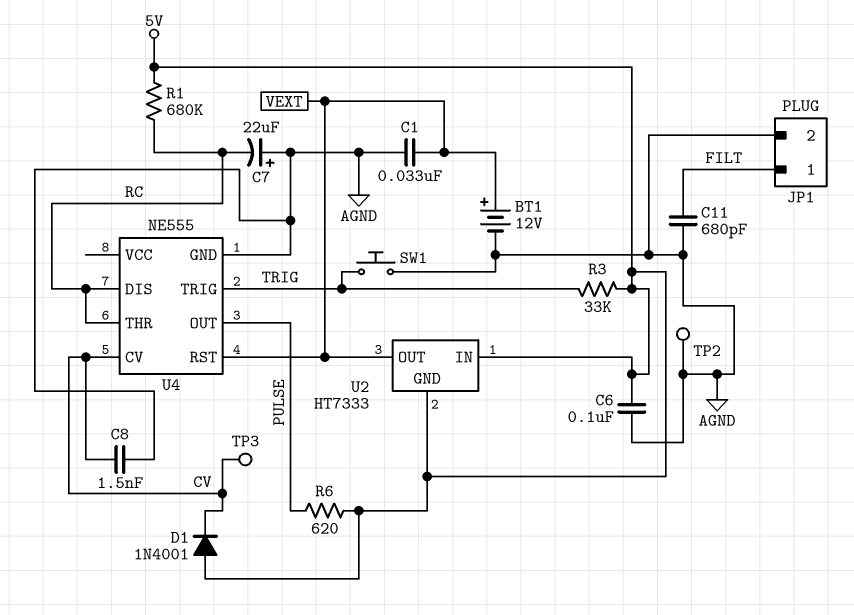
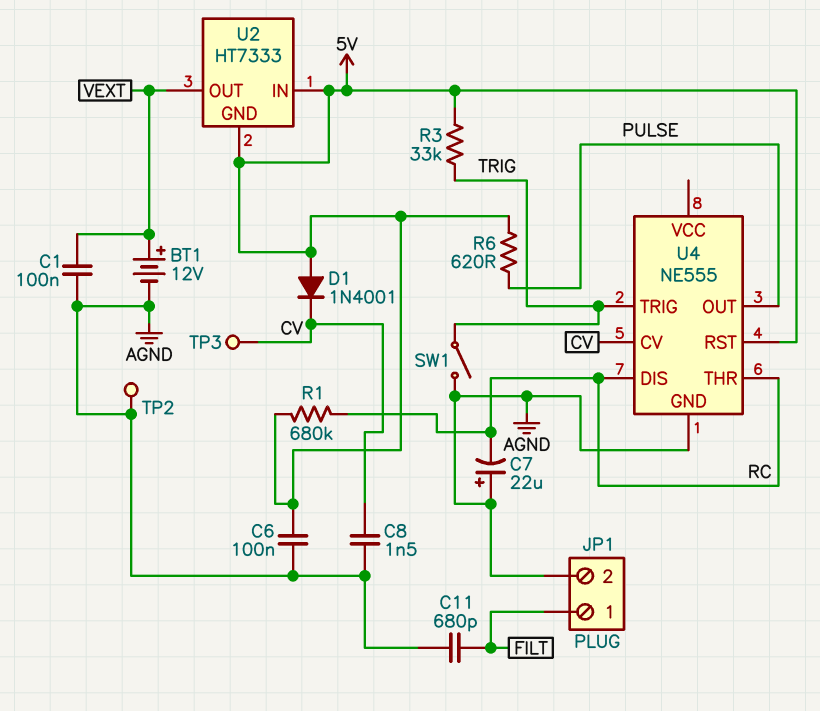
C1: 33nF (AGND, VEXT) -> 100nF (AGND, VEXT)
SW1: button (AGND, TRIG) -> switch (AGND, TRIG)
U4 pin RST: VEXT -> 5V

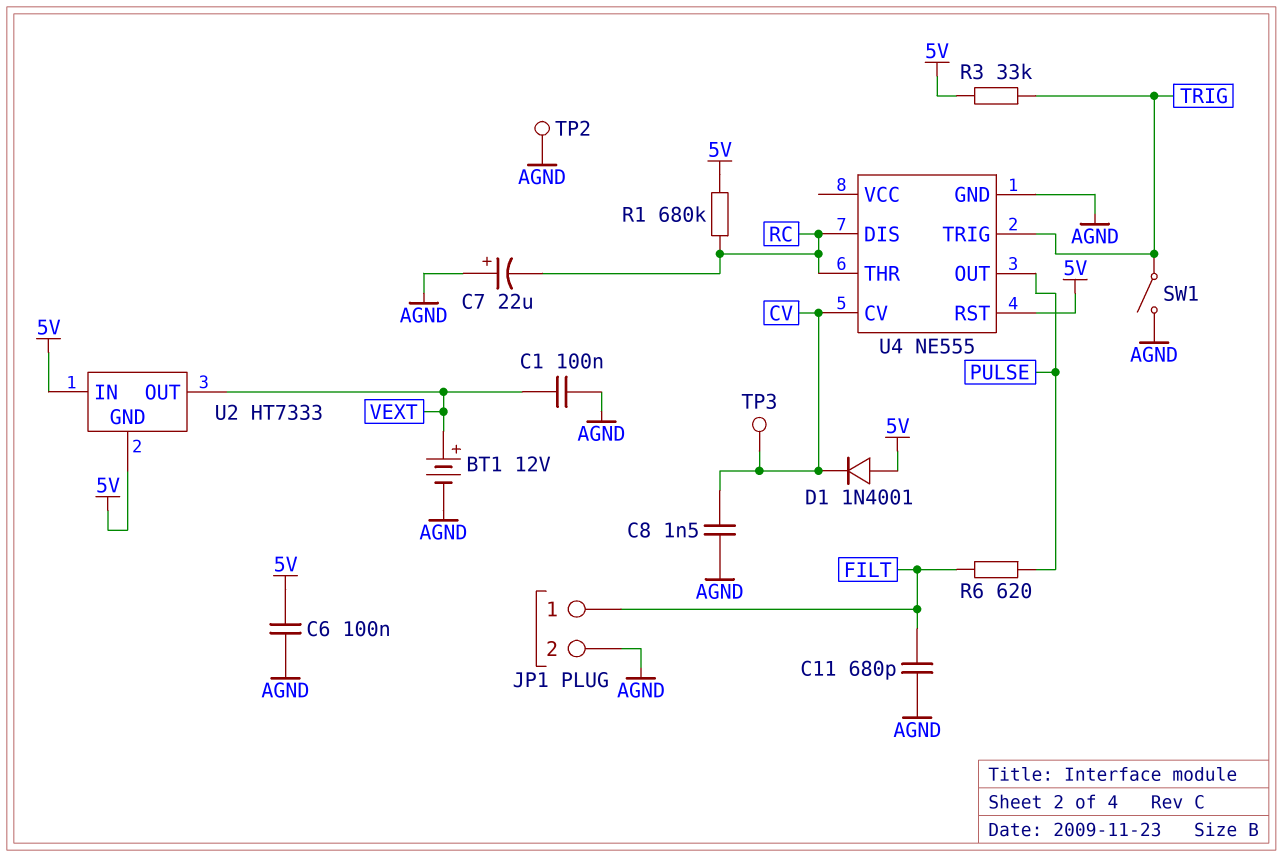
R6: 620 (5V, PULSE) -> 620 (FILT, PULSE)

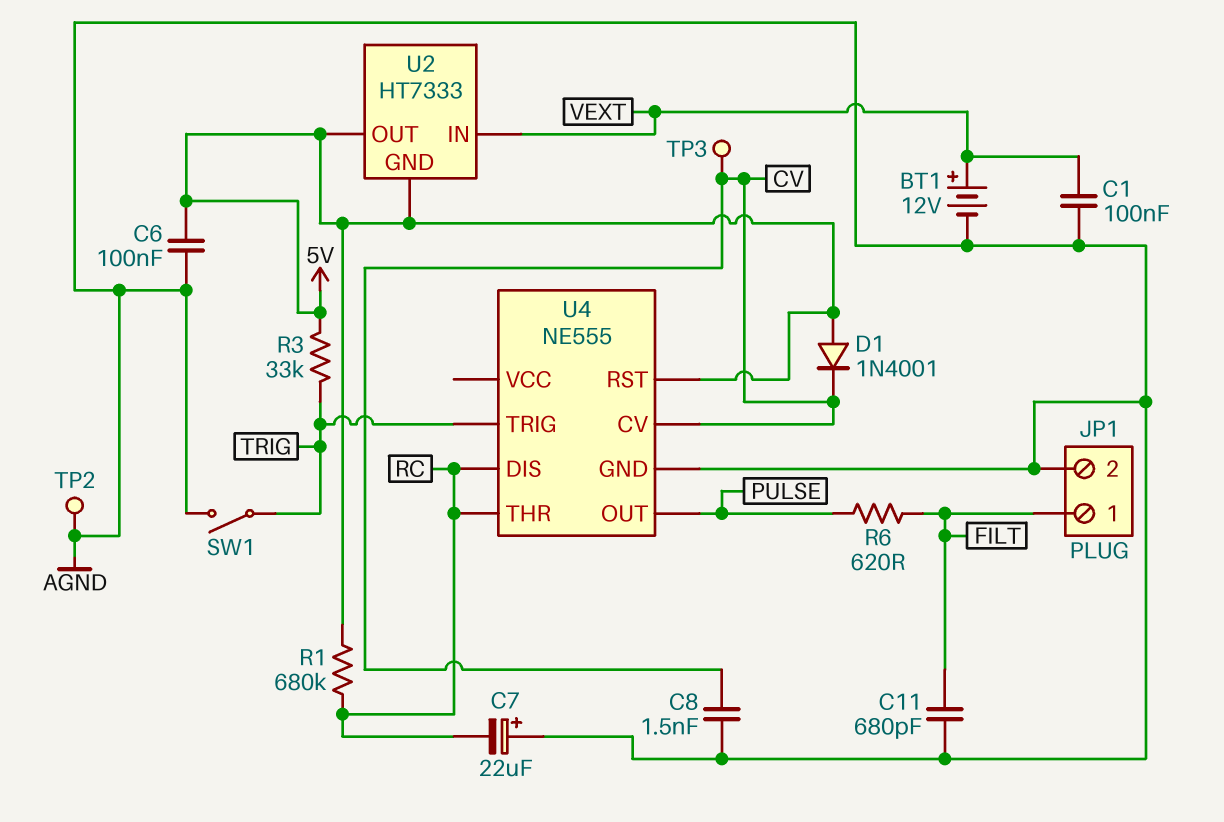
U2 pin IN: 5V -> VEXT
U2 pin OUT: VEXT -> 5V

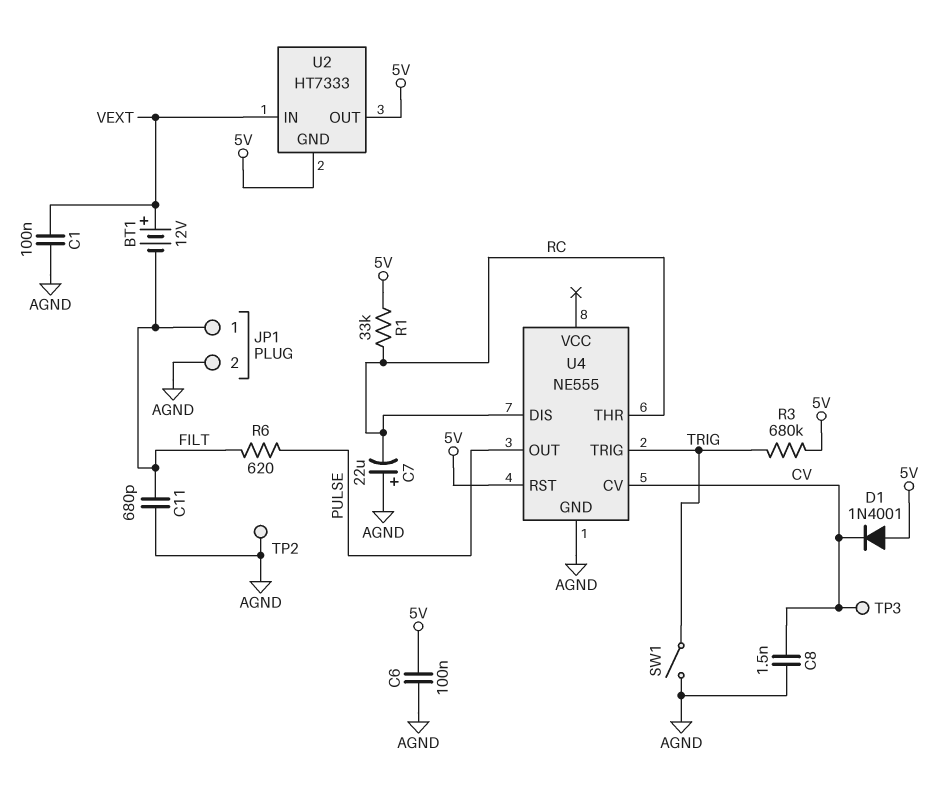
BT1: 12V (plus VEXT, minus AGND) -> 12V (plus VEXT, minus FILT)
R1: 680k (5V, RC) -> 33k (5V, RC)
R3: 33k (5V, TRIG) -> 680k (5V, TRIG)

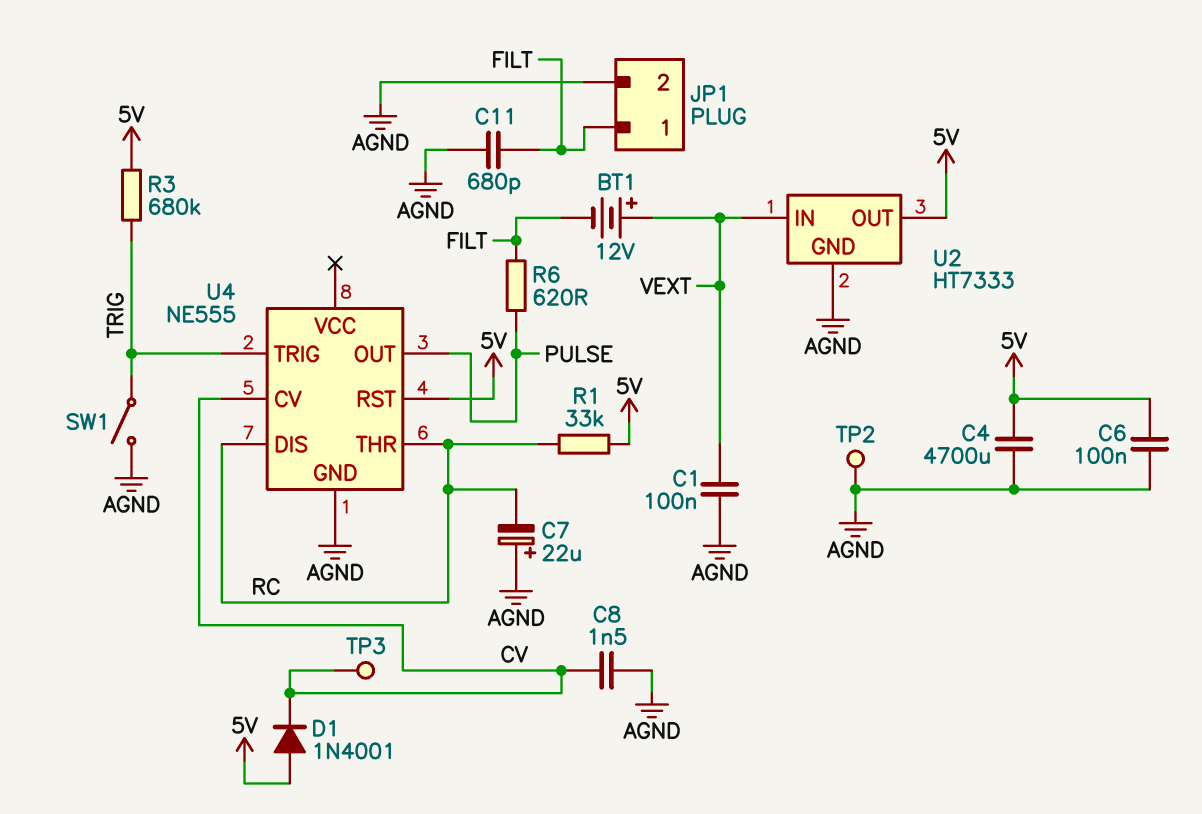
C4: none -> 4700uF (5V, AGND)
U2 pin GND: 5V -> AGND

